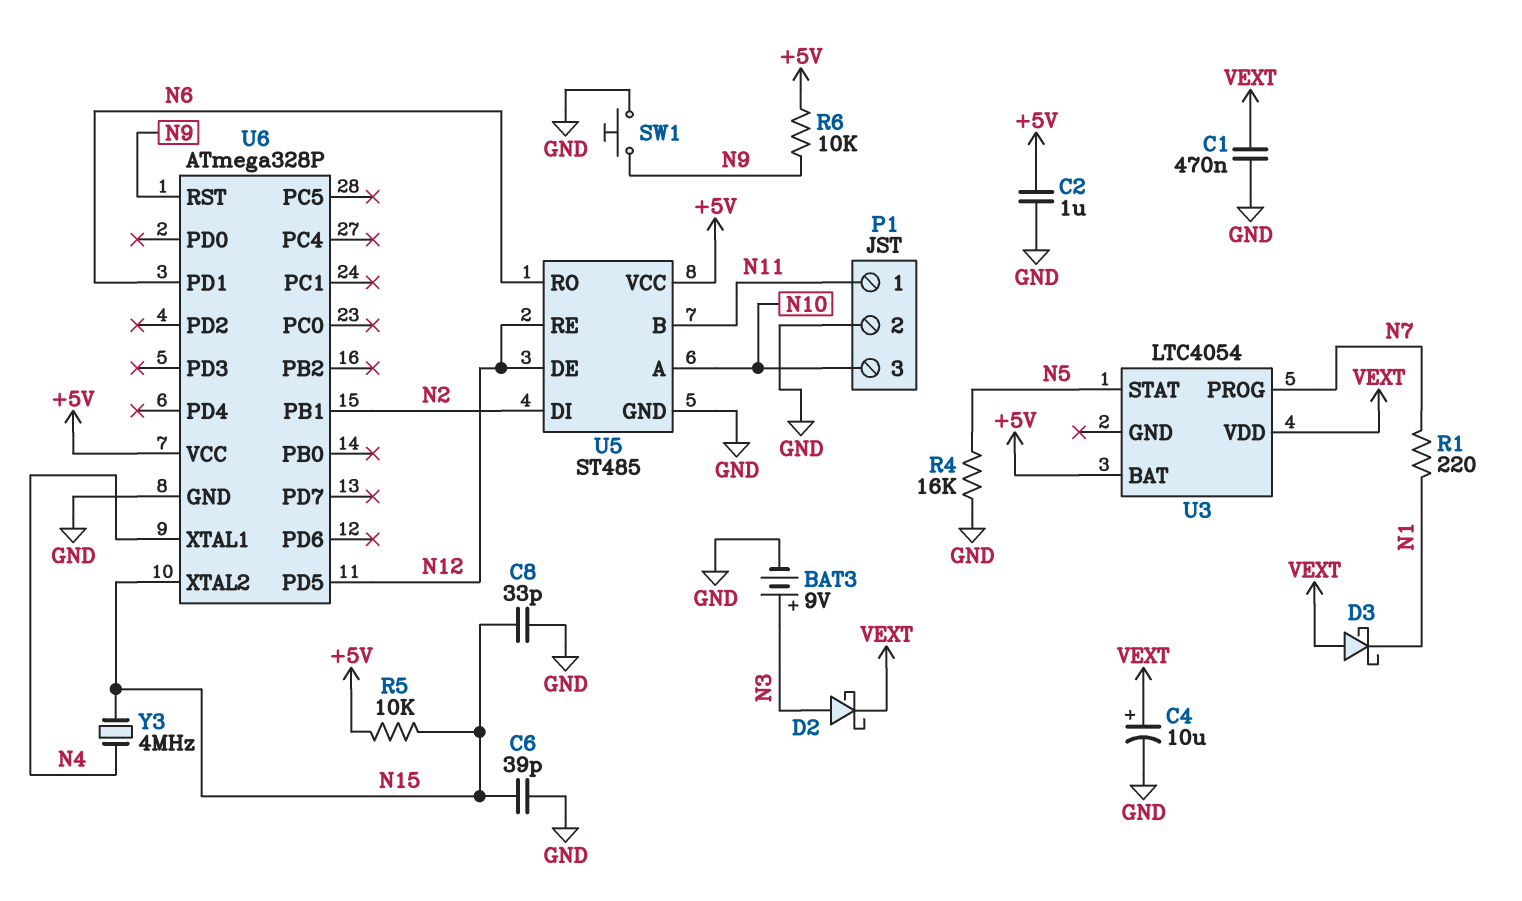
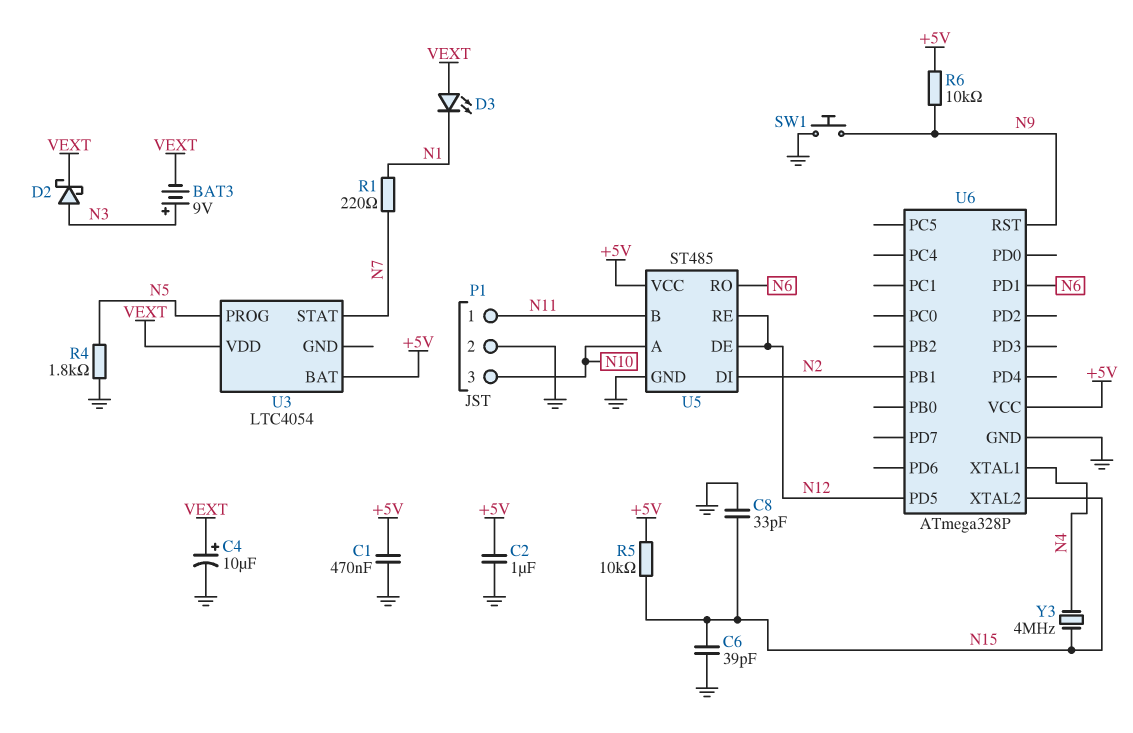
BAT3: 9V (plus N3, minus GND) -> 9V (plus N3, minus VEXT)
C1: 470nF (GND, VEXT) -> 470nF (+5V, GND)
D3: schottky (A VEXT, K N1) -> LED (A VEXT, K N1)
R4: 16k (GND, N5) -> 1.8k (GND, N5)
U3 pin PROG: N7 -> N5
U3 pin STAT: N5 -> N7

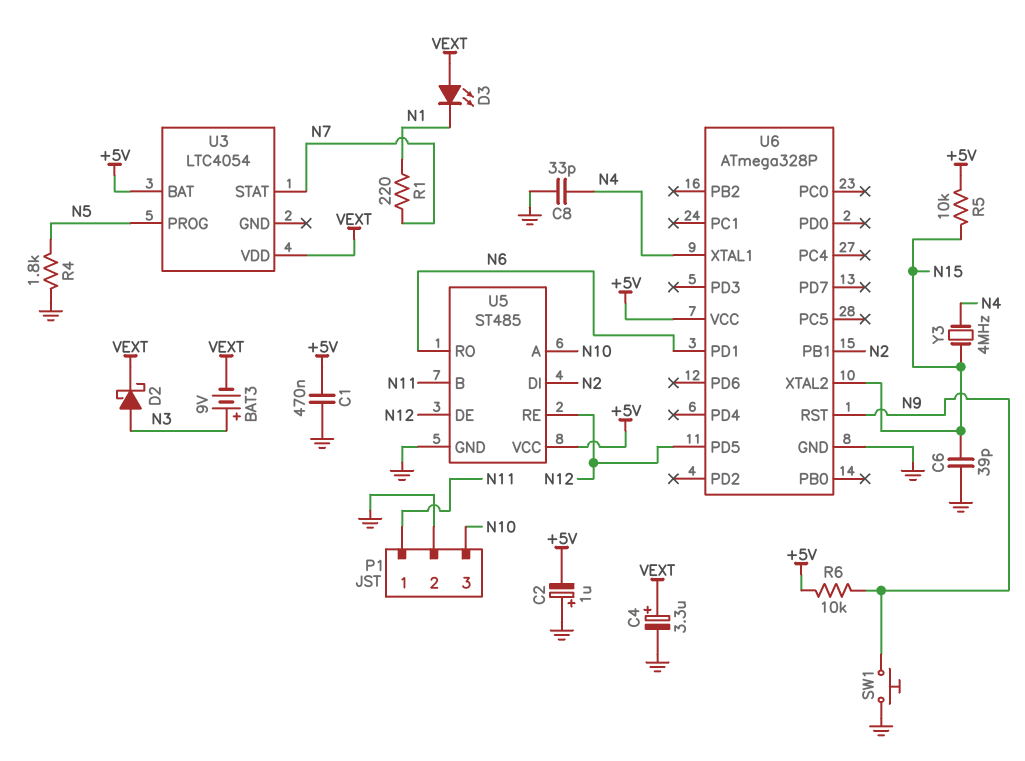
C2: 1uF (+5V, GND) -> 1uF (plus GND, minus +5V)
C4: 10uF (plus VEXT, minus GND) -> 3.3uF (plus VEXT, minus GND)
C8: 33pF (GND, N15) -> 33pF (GND, N4)

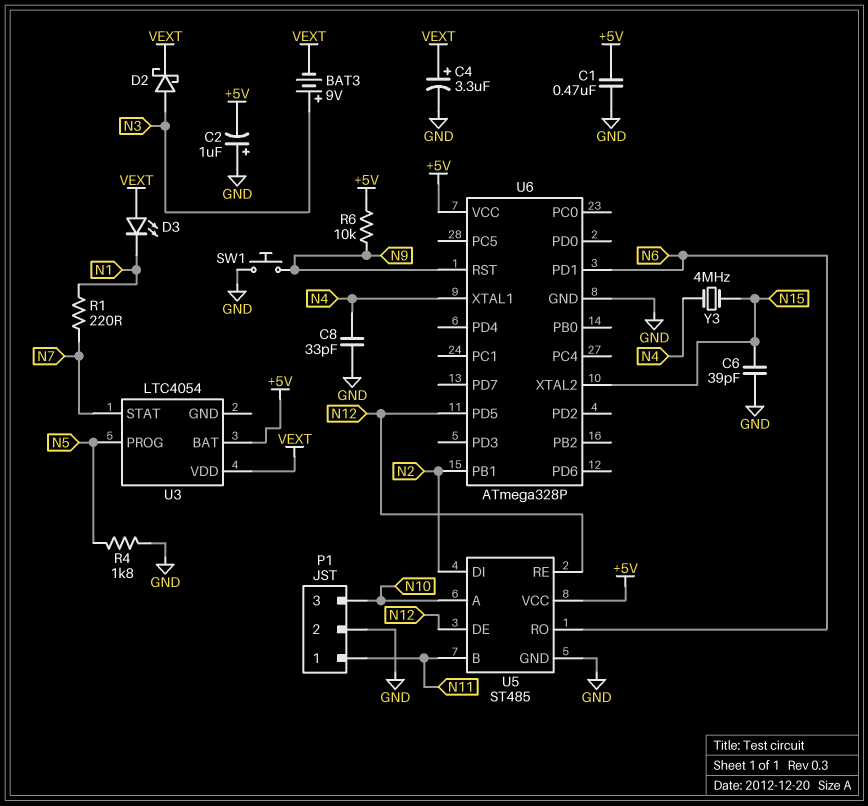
R5: 10k (+5V, N15) -> none

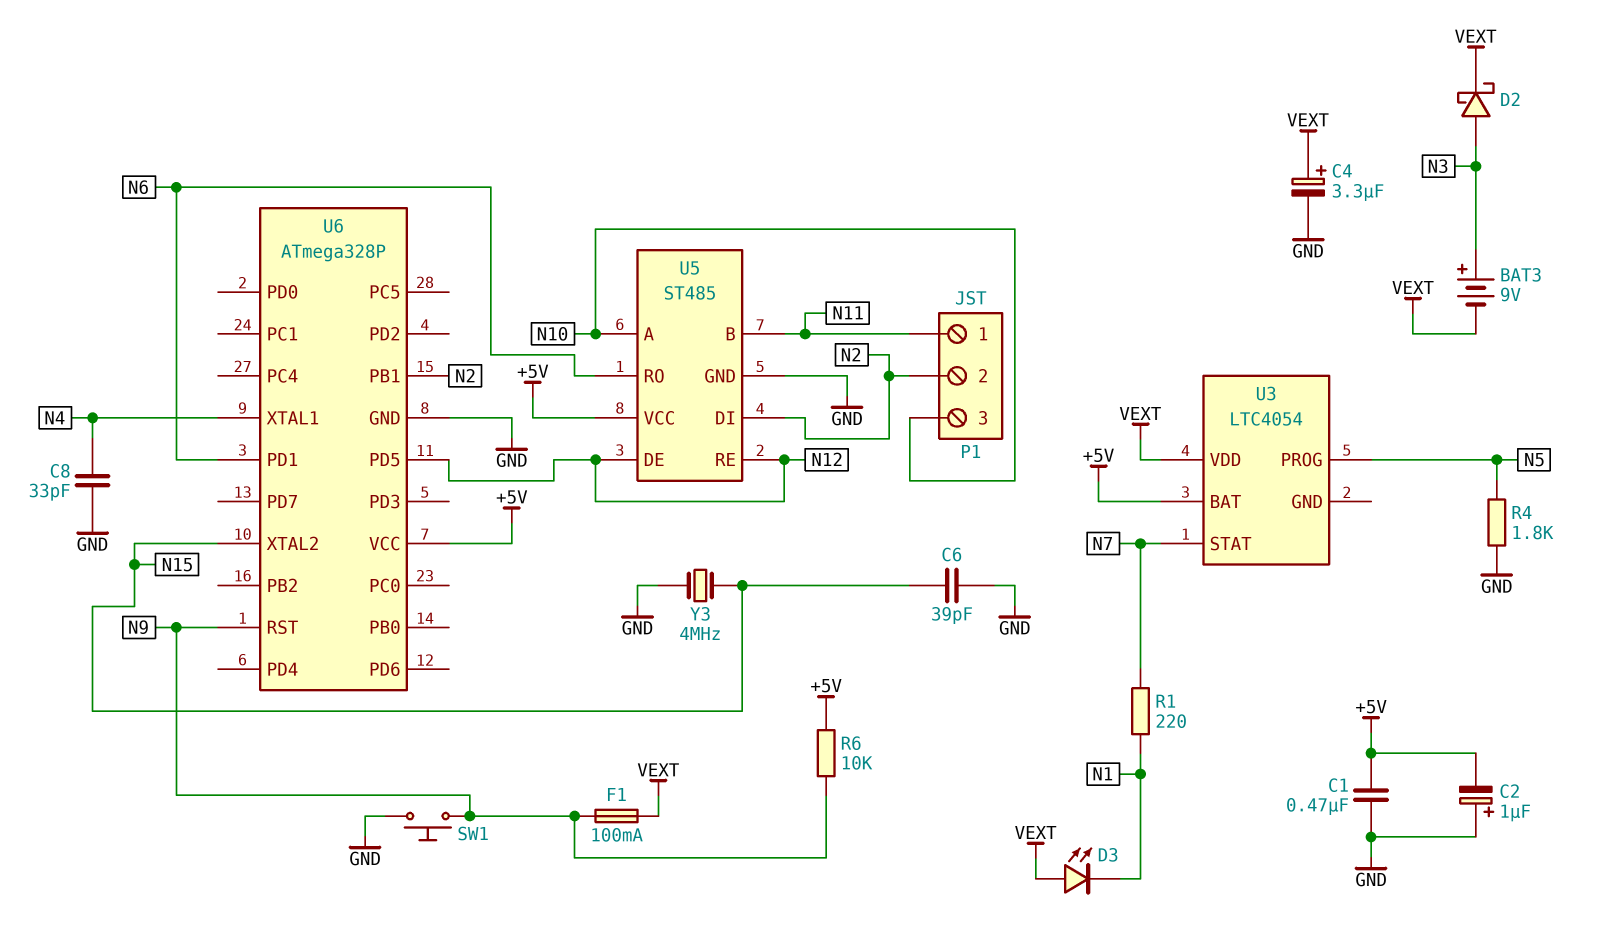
F1: none -> 100mA (N9, VEXT)
P1 pin 2: GND -> N2
Y3: 4MHz (N4, N15) -> 4MHz (GND, N15)

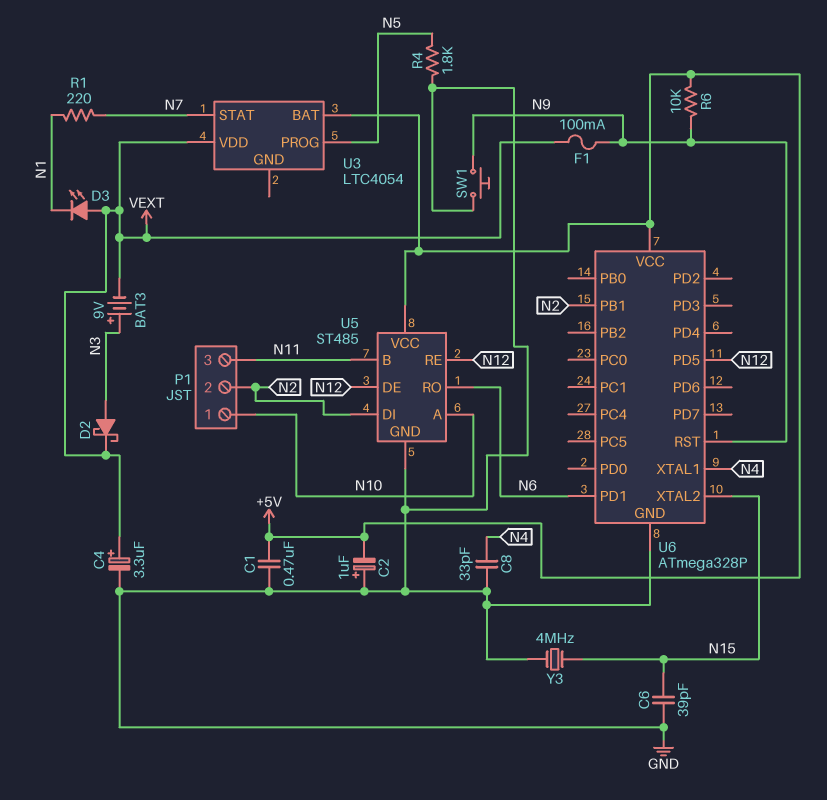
P1 pin 1: N11 -> N10
P1 pin 3: N10 -> N11

